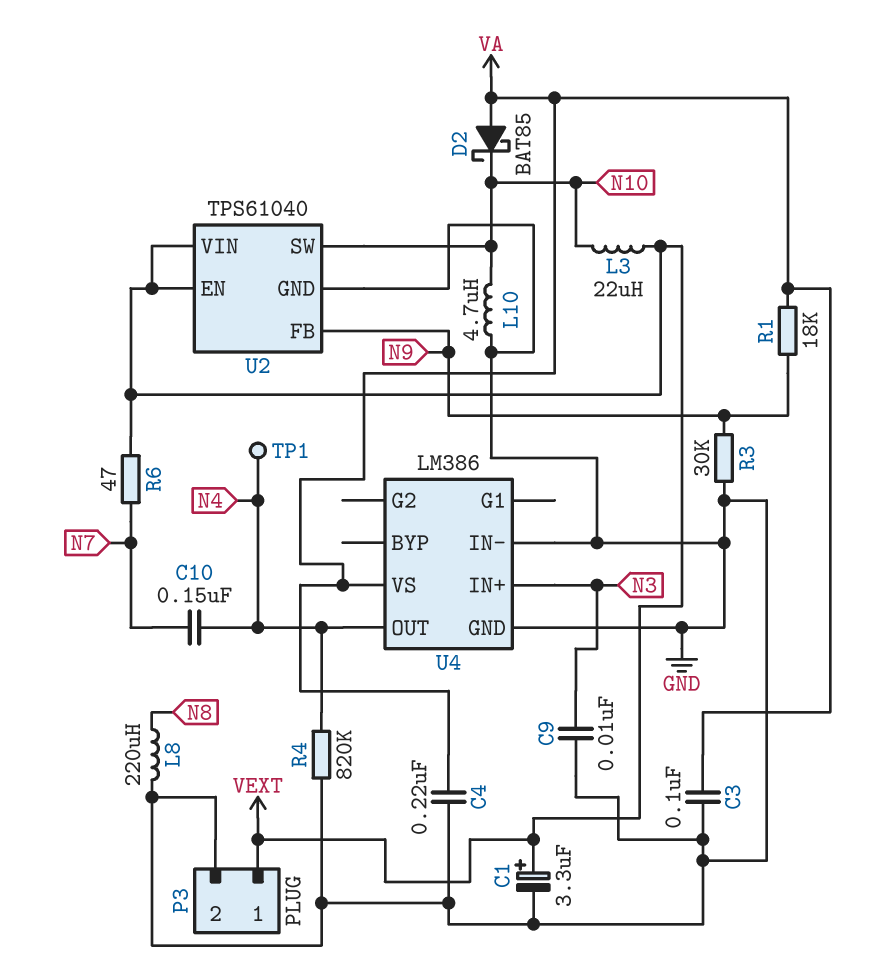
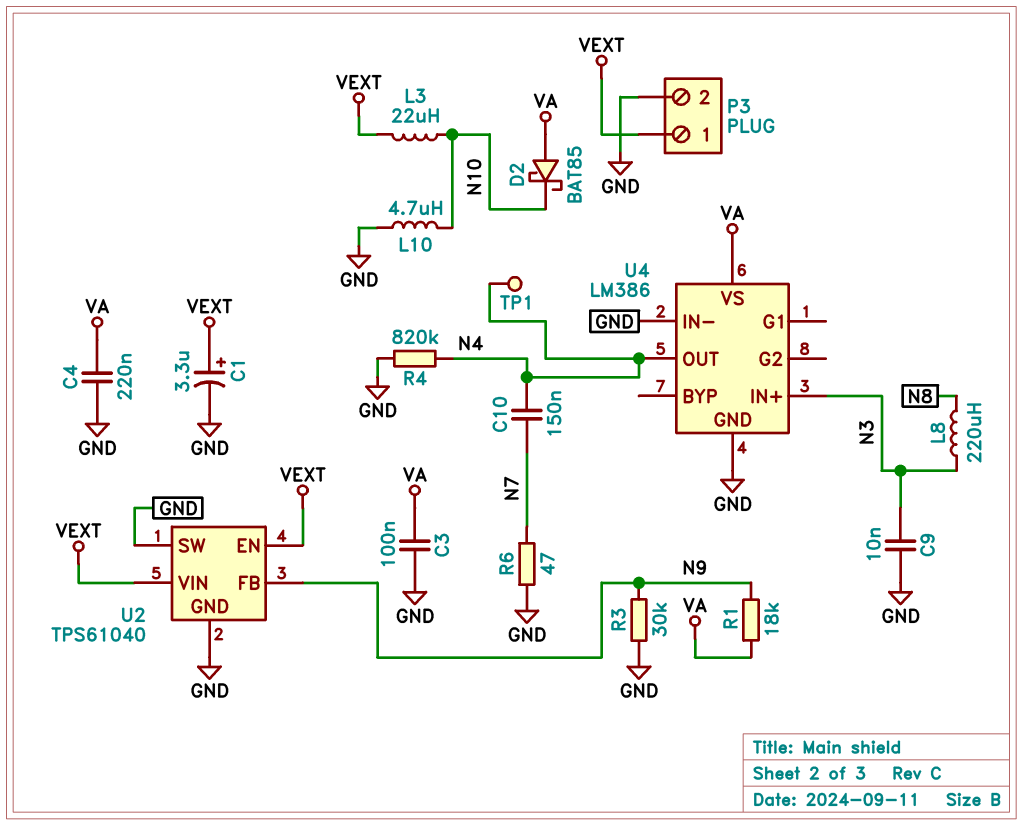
L8: 220uH (GND, N8) -> 220uH (N3, N8)
R6: 47 (N7, VEXT) -> 47 (GND, N7)
U2 pin SW: N10 -> GND

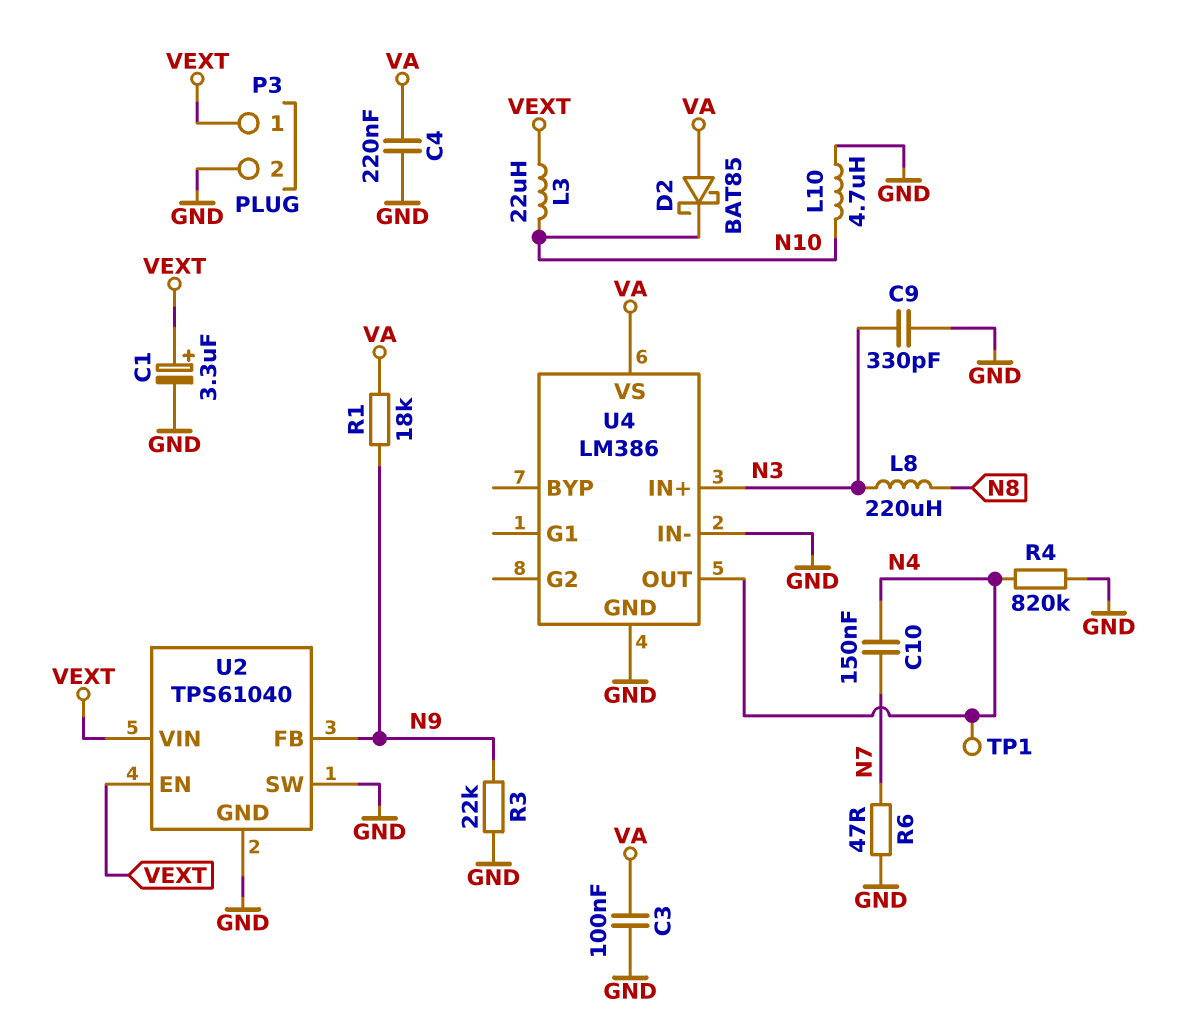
C9: 10nF (GND, N3) -> 330pF (GND, N3)
R3: 30k (GND, N9) -> 22k (GND, N9)

